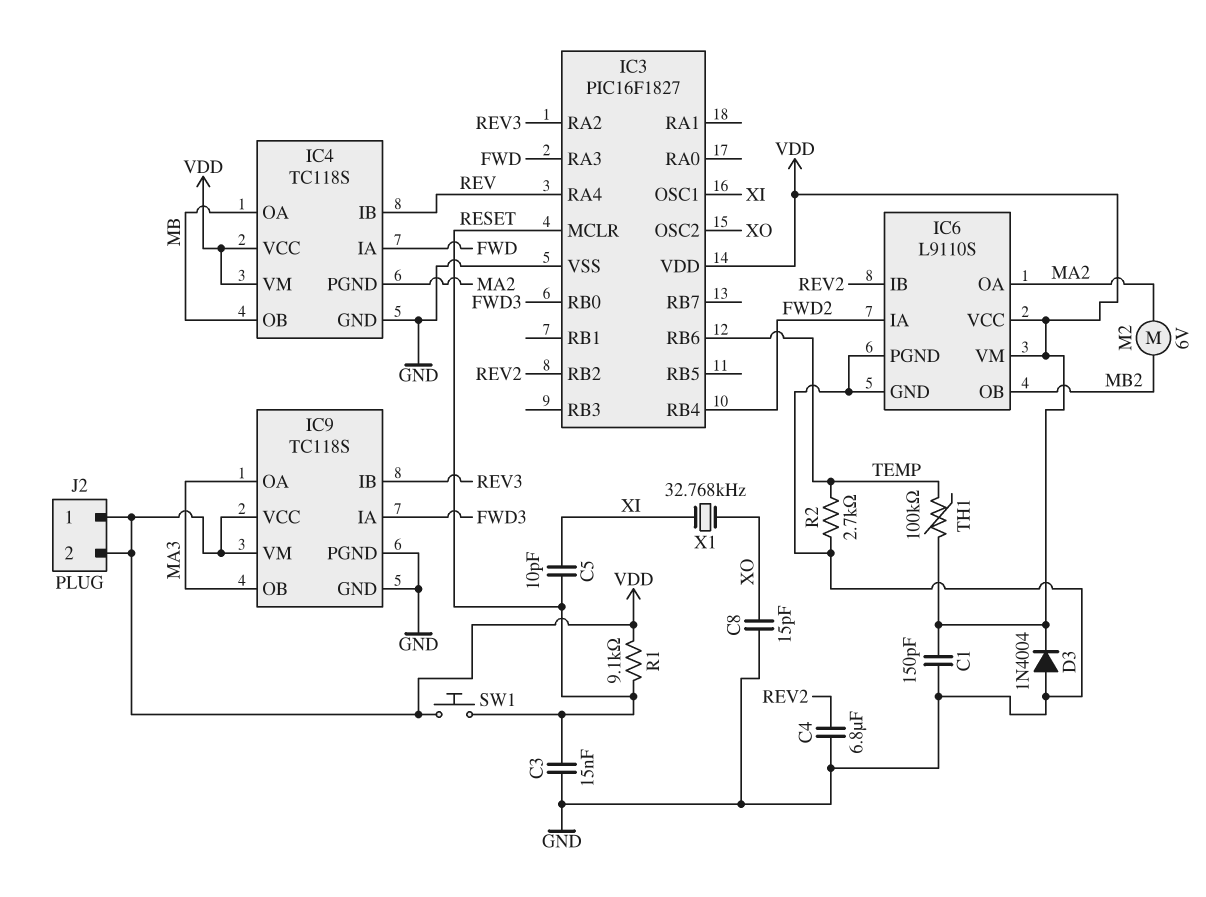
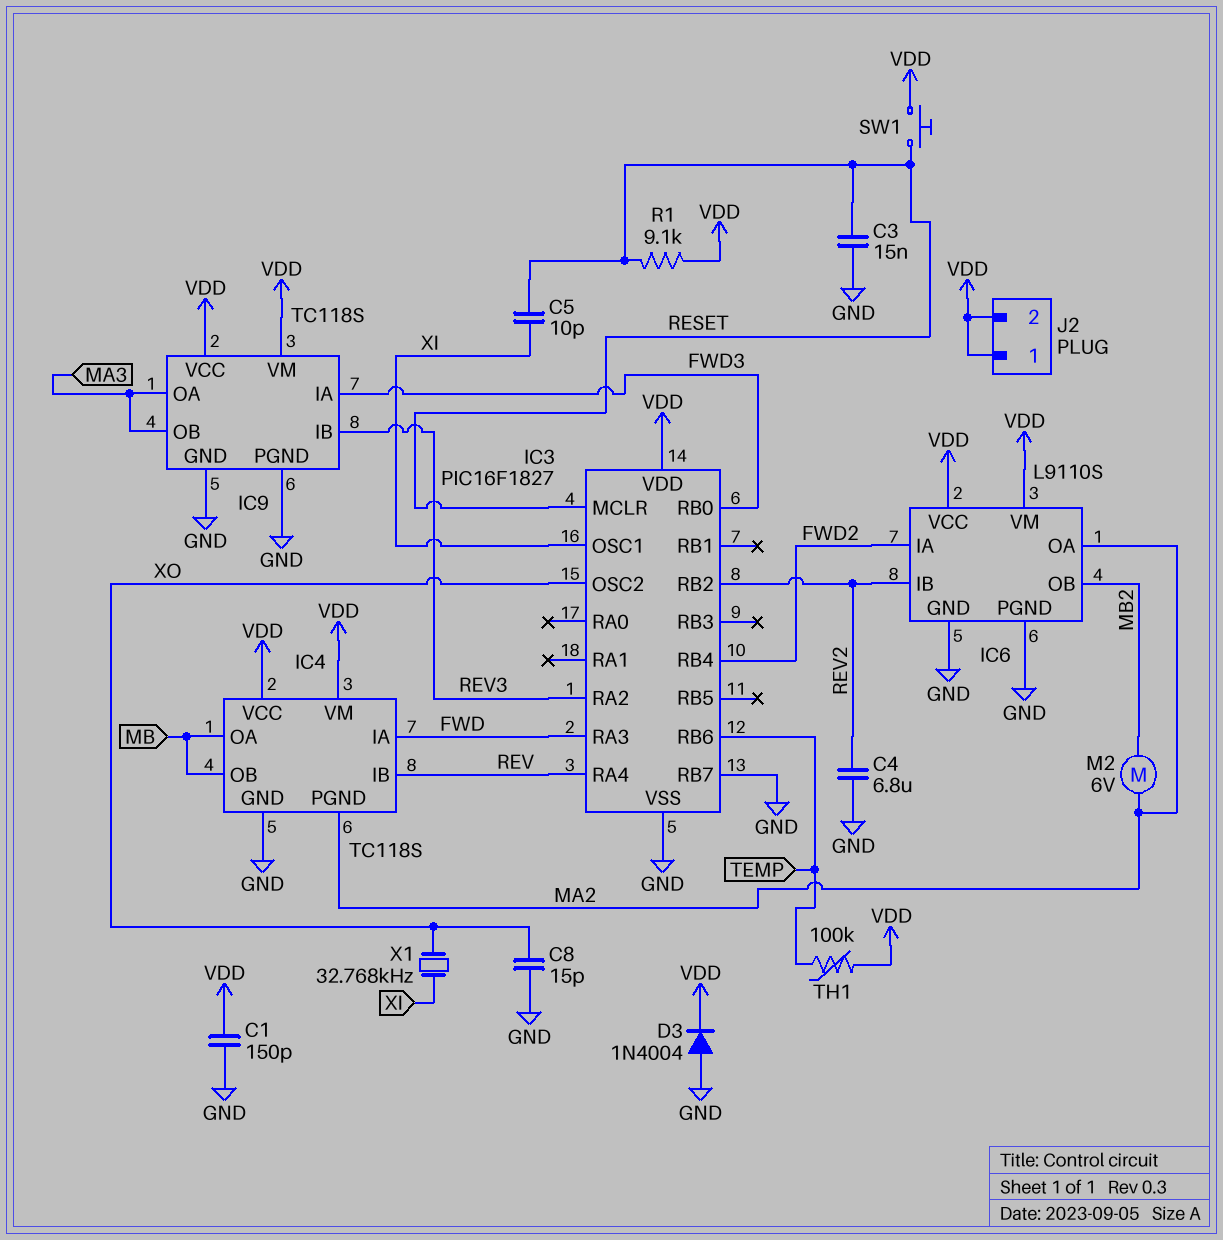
IC3 pin RB7: none -> GND
R2: 2.7k (GND, TEMP) -> none

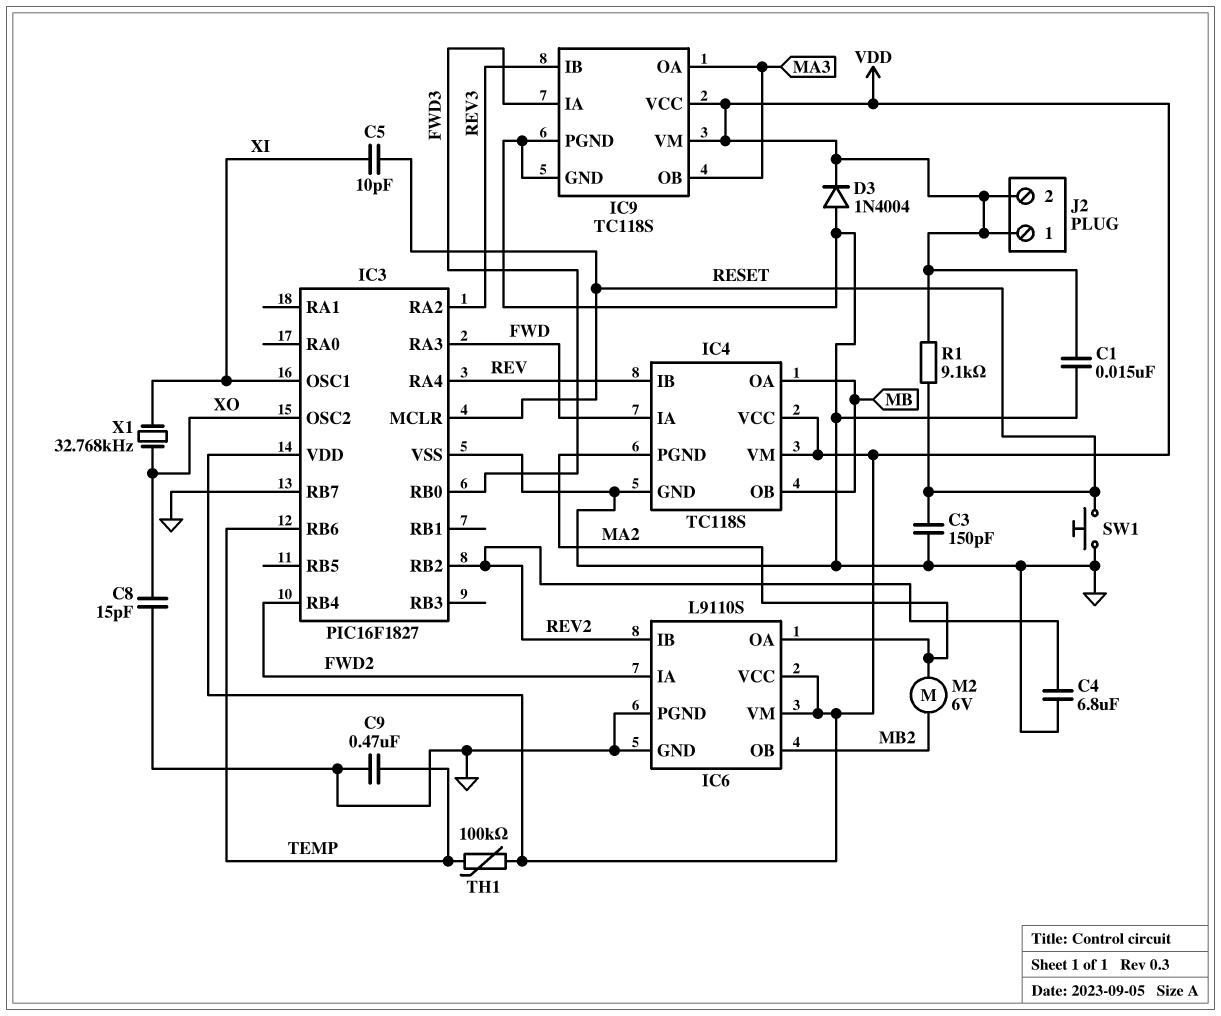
C1: 150pF (GND, VDD) -> 15nF (GND, VDD)
C3: 15nF (GND, RESET) -> 150pF (GND, RESET)
C9: none -> 470nF (GND, TEMP)
SW1: button (RESET, VDD) -> button (GND, RESET)

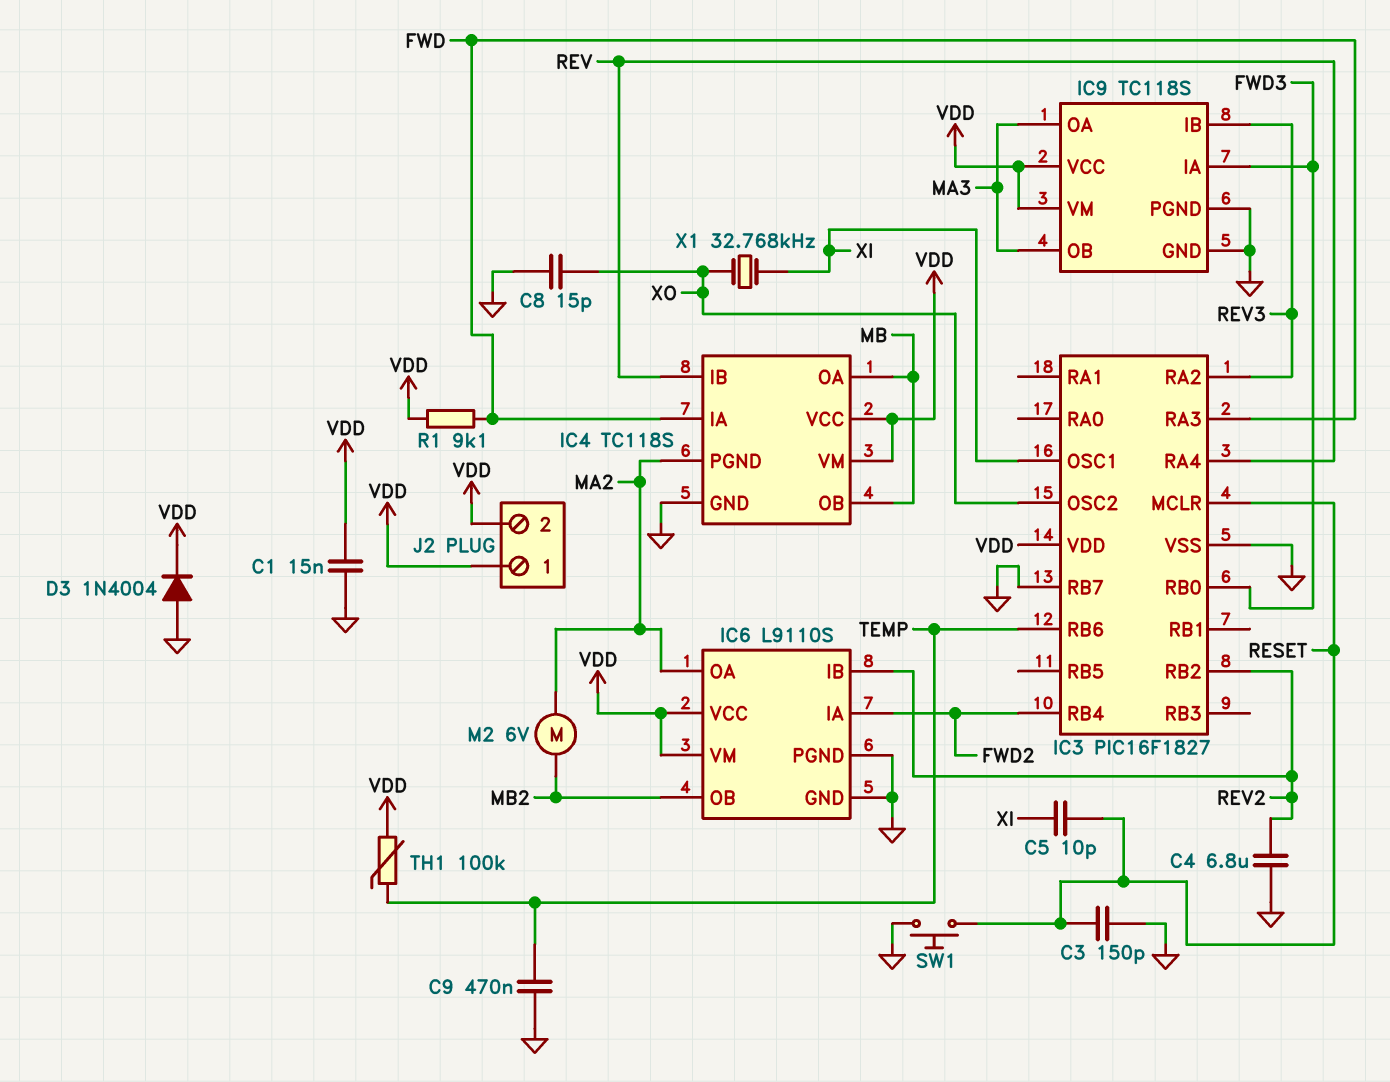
R1: 9.1k (RESET, VDD) -> 9.1k (FWD, VDD)

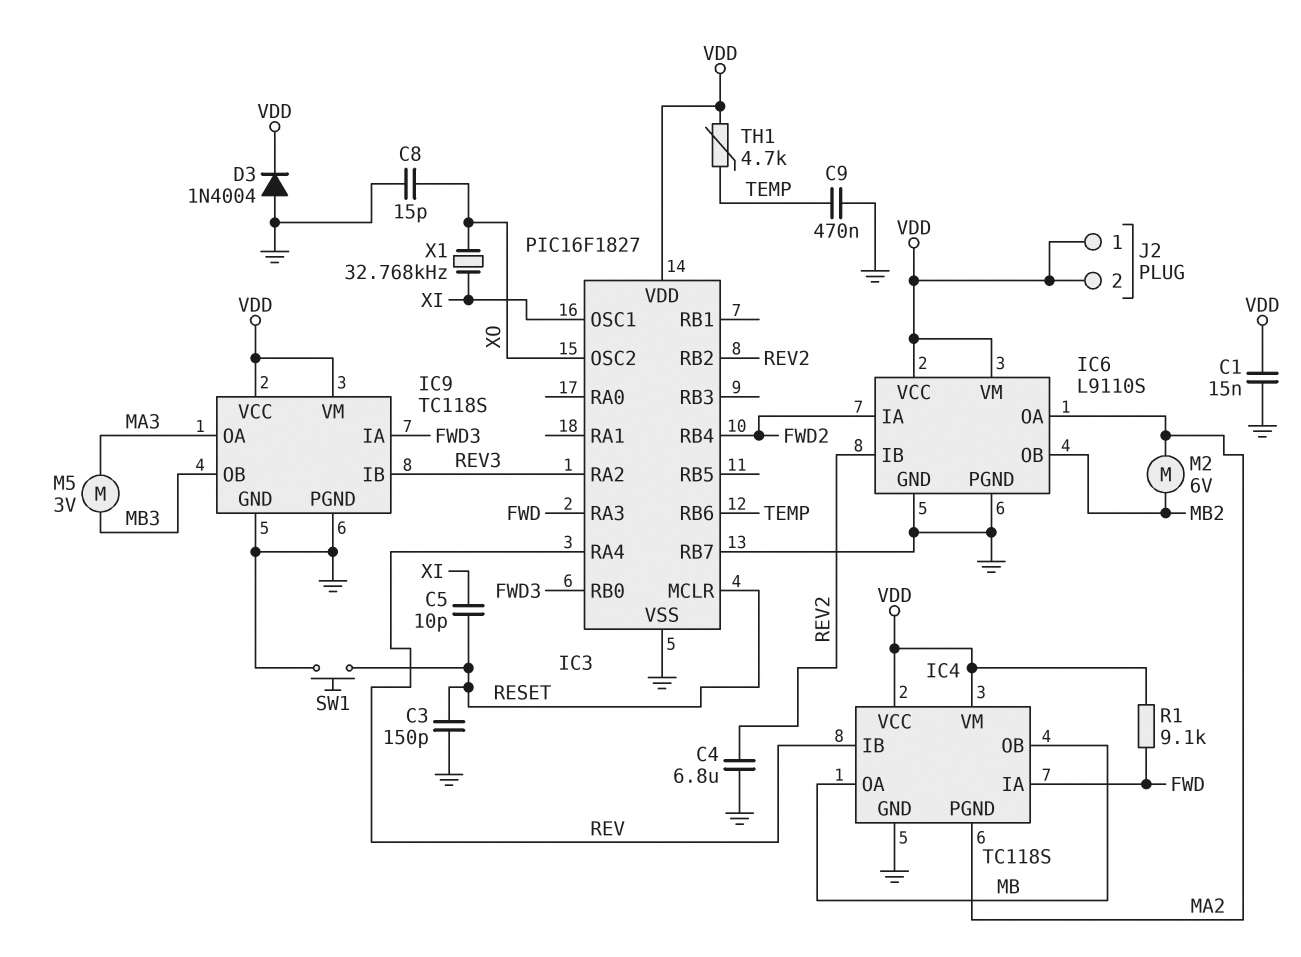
IC9 pin OB: MA3 -> MB3
M5: none -> motor 3V (MA3, MB3)
TH1: 100k (TEMP, VDD) -> 4.7k (TEMP, VDD)

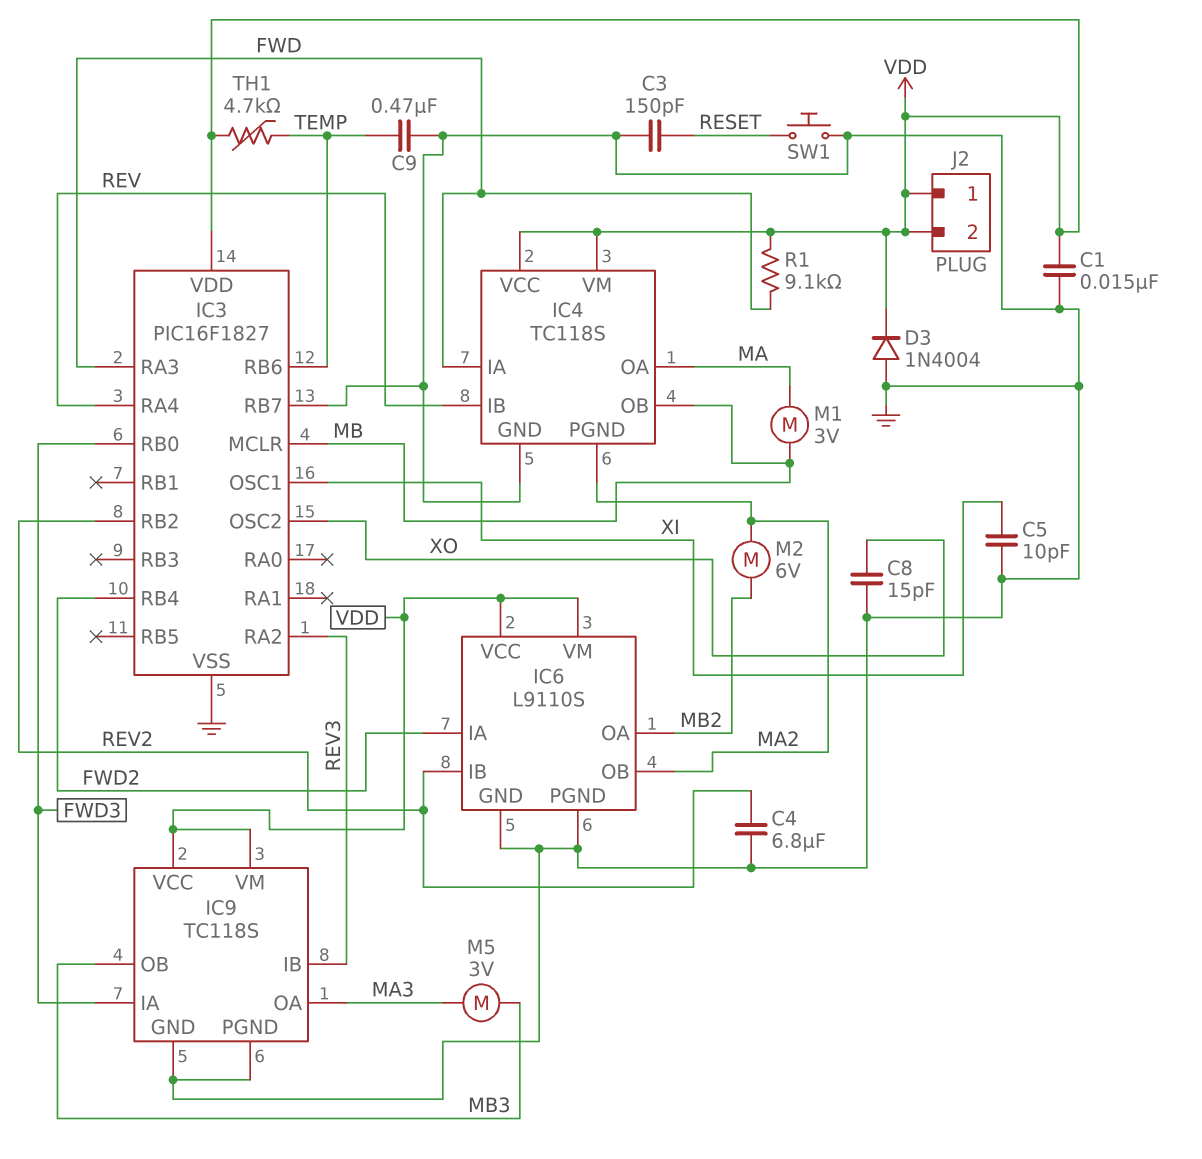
C5: 10pF (RESET, XI) -> 10pF (GND, XI)
IC3 pin MCLR: RESET -> MB
IC4 pin OA: MB -> MA
IC6 pin OA: MA2 -> MB2
IC6 pin OB: MB2 -> MA2
M1: none -> motor 3V (MA, MB)
X1: 32.768kHz (XI, XO) -> none

